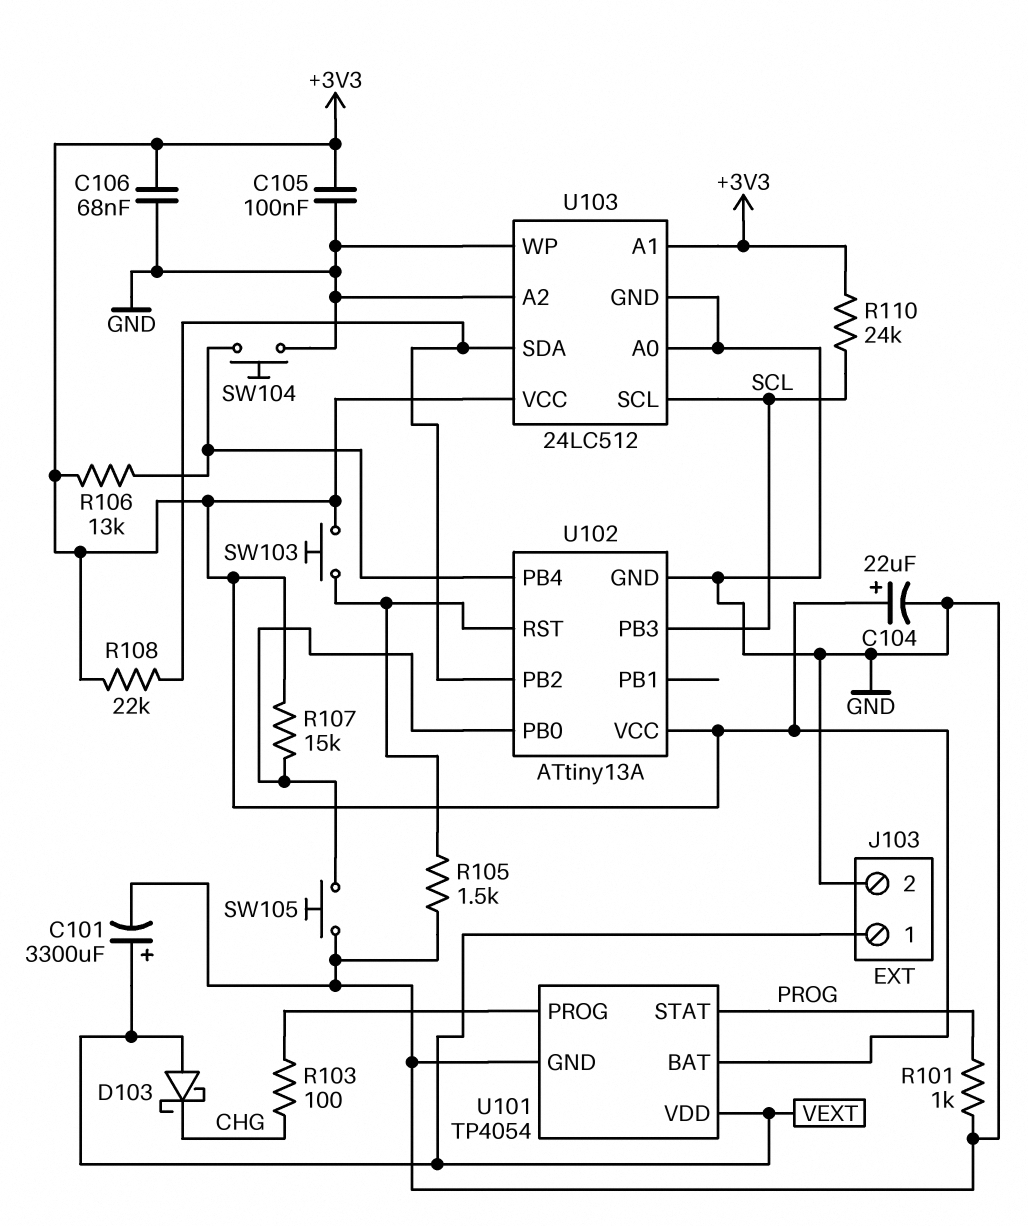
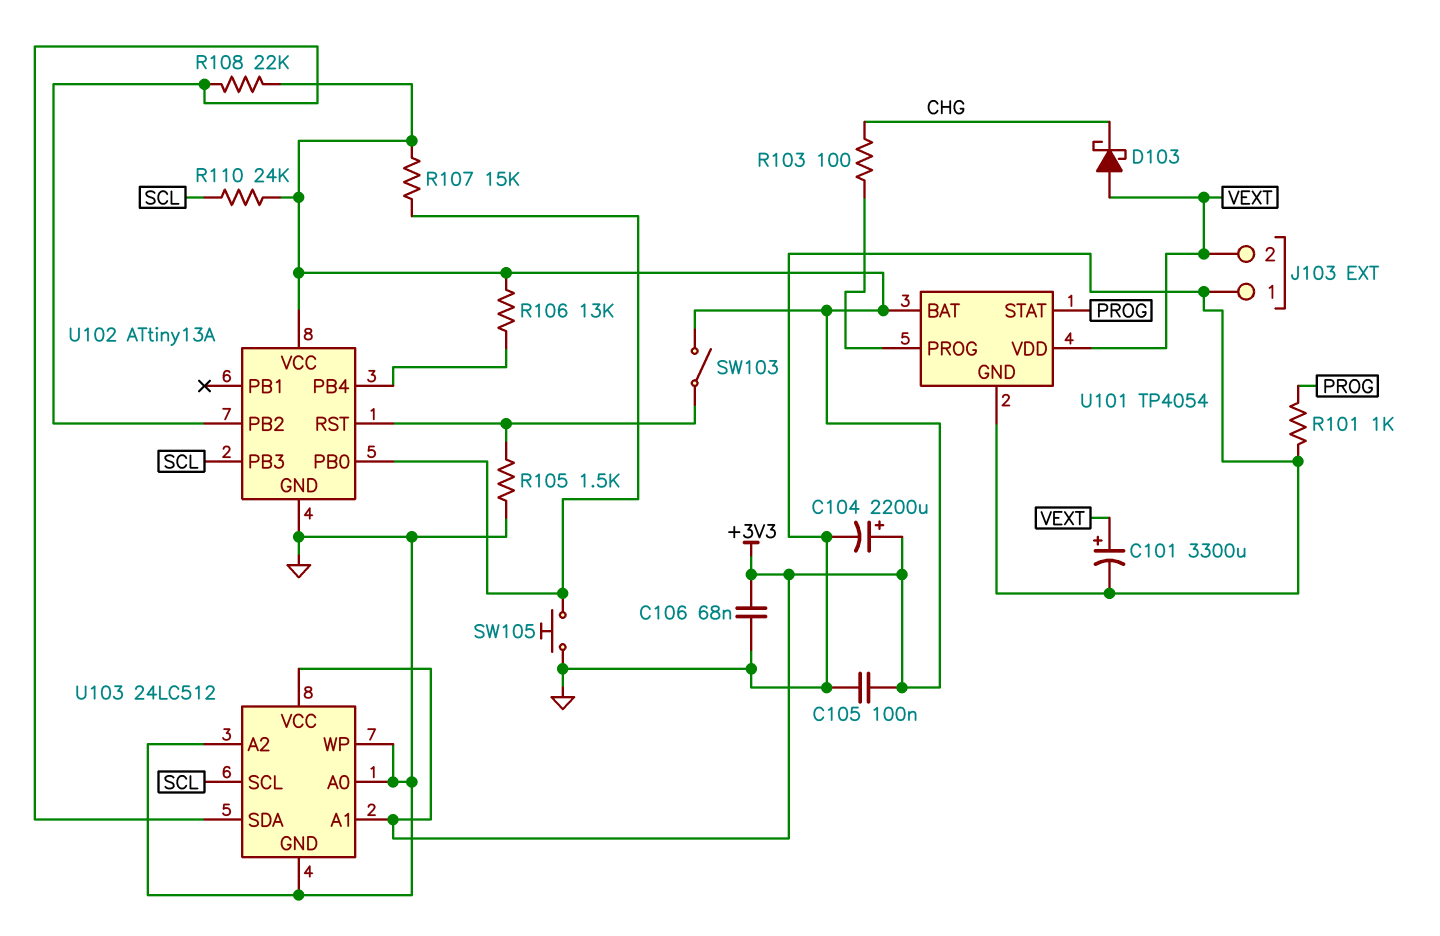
C104: 22uF (plus +3V3, minus GND) -> 2200uF (plus +3V3, minus GND)
J103 pin 1: VEXT -> GND
J103 pin 2: GND -> VEXT
SW103: button (+3V3, U102/RST) -> switch (+3V3, U102/RST)
SW104: button (GND, U102/PB4) -> none

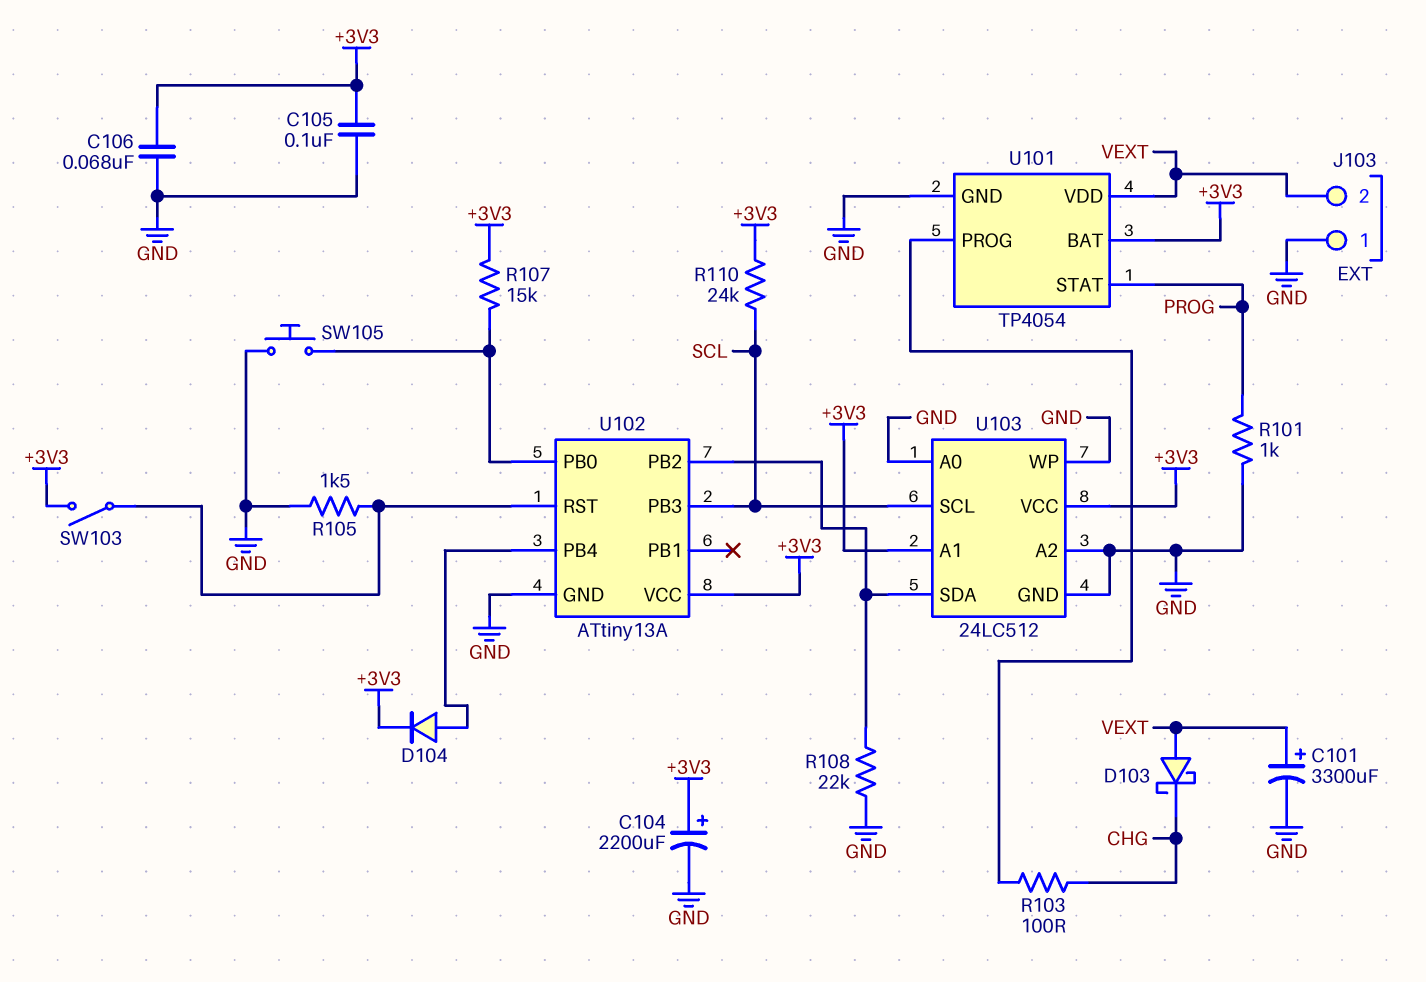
D104: none -> diode (A U102/PB4, K +3V3)
R106: 13k (+3V3, U102/PB4) -> none
R108: 22k (+3V3, U102/PB2) -> 22k (GND, U102/PB2)

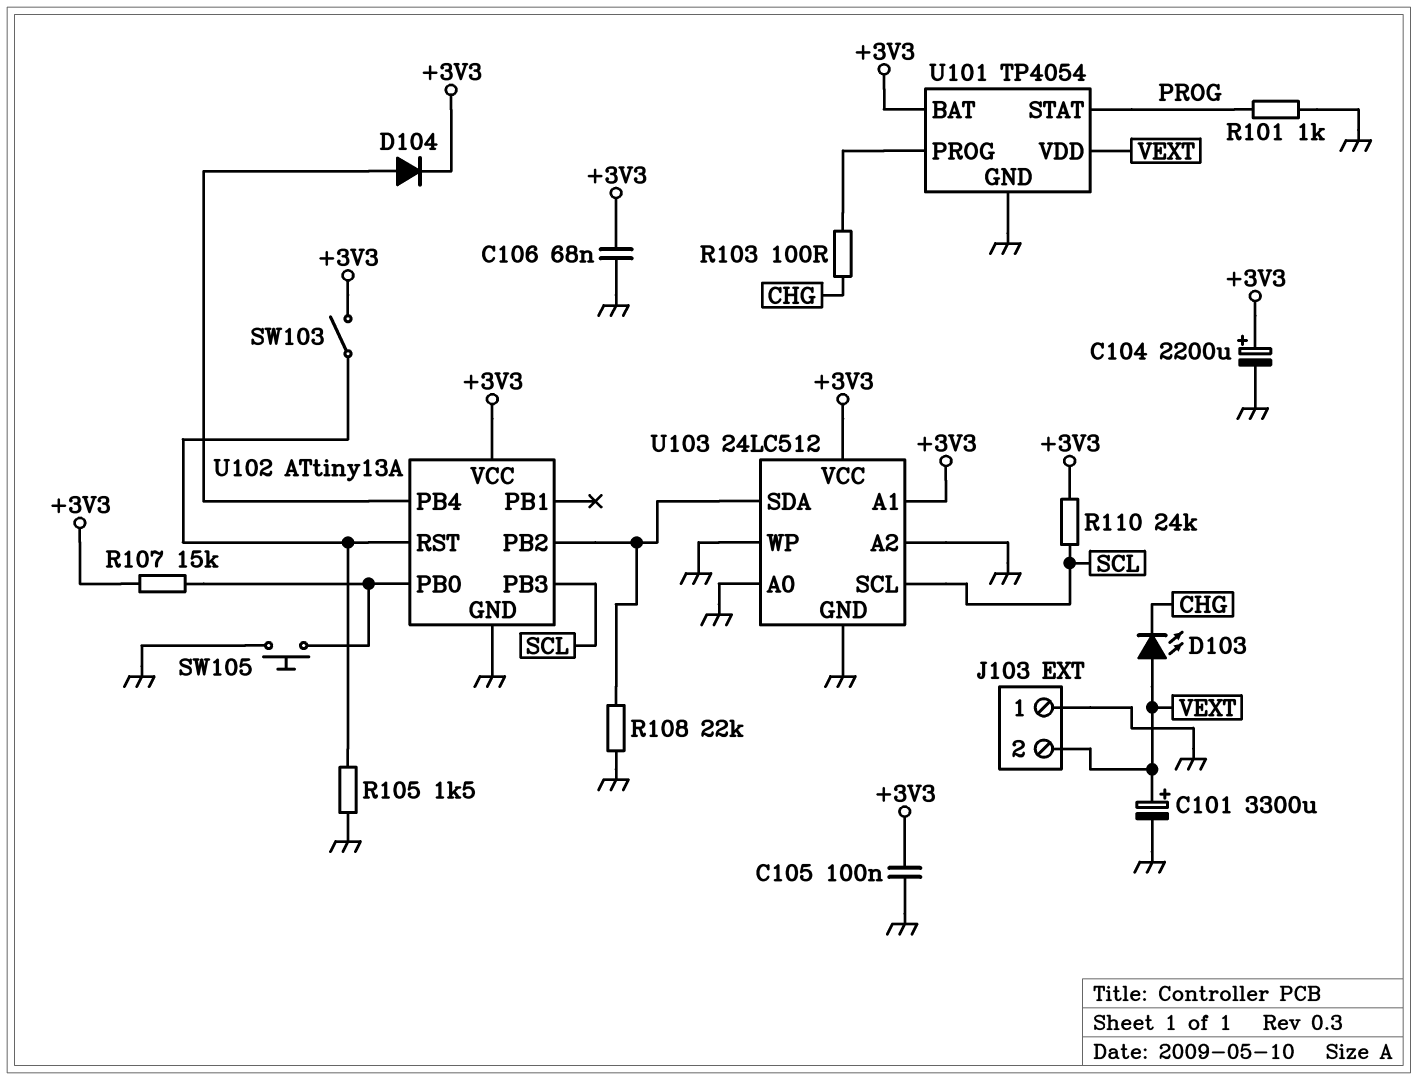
D103: schottky (A VEXT, K CHG) -> LED (A VEXT, K CHG)

